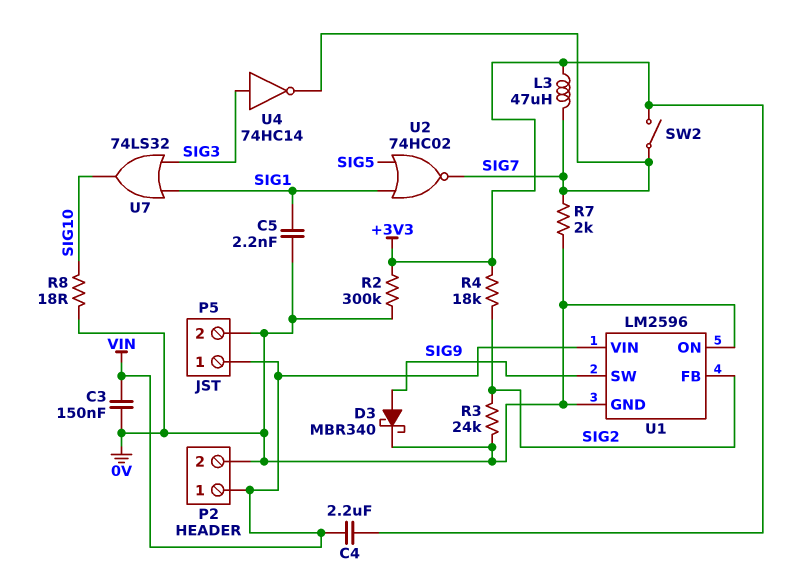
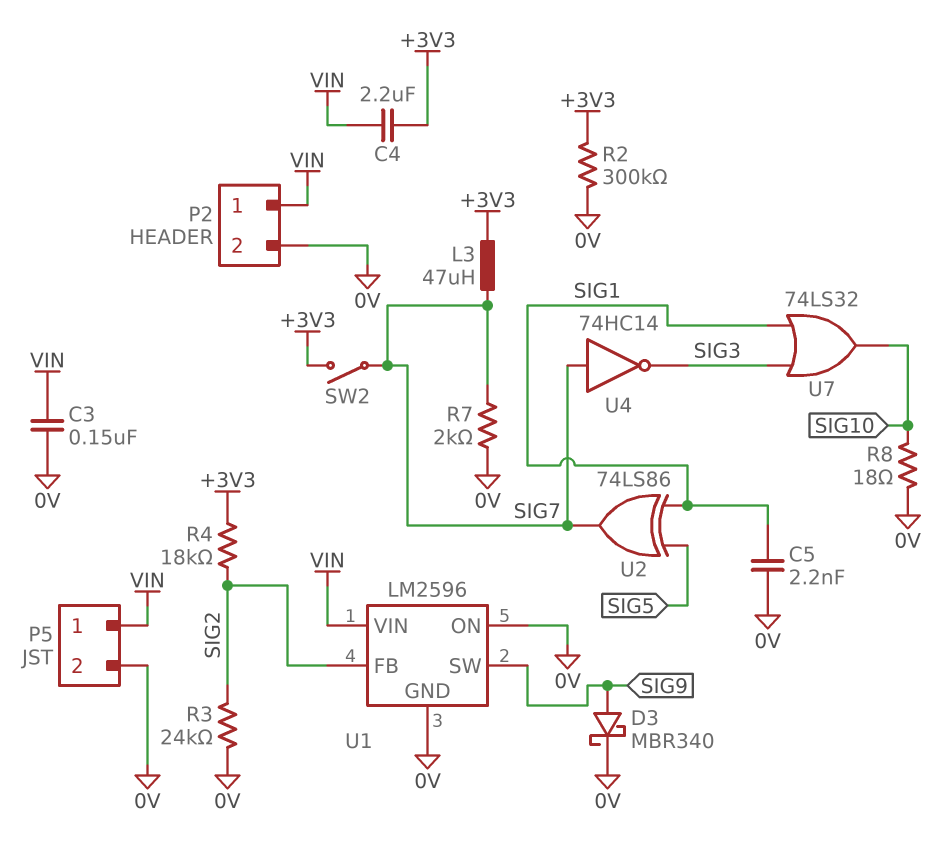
U2: NOR 74HC02 (in SIG1, in SIG5, out SIG7) -> XOR 74LS86 (in SIG1, in SIG5, out SIG7)
U4: NOT 74HC14 (in SIG3, out SIG7) -> NOT 74HC14 (in SIG7, out SIG3)

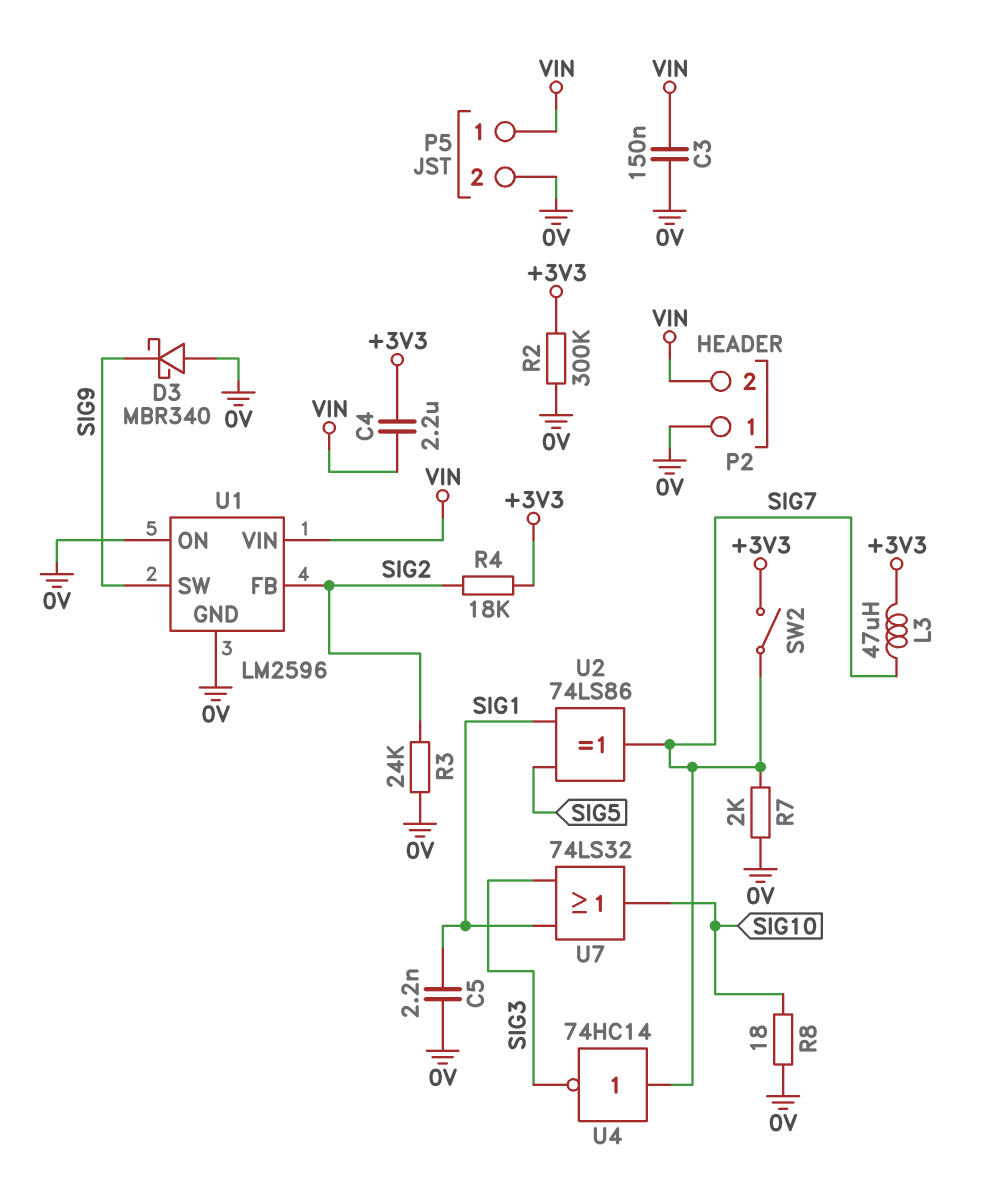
D3: schottky MBR340 (A SIG9, K 0V) -> schottky MBR340 (A 0V, K SIG9)
P2 pin 1: VIN -> 0V
P2 pin 2: 0V -> VIN

